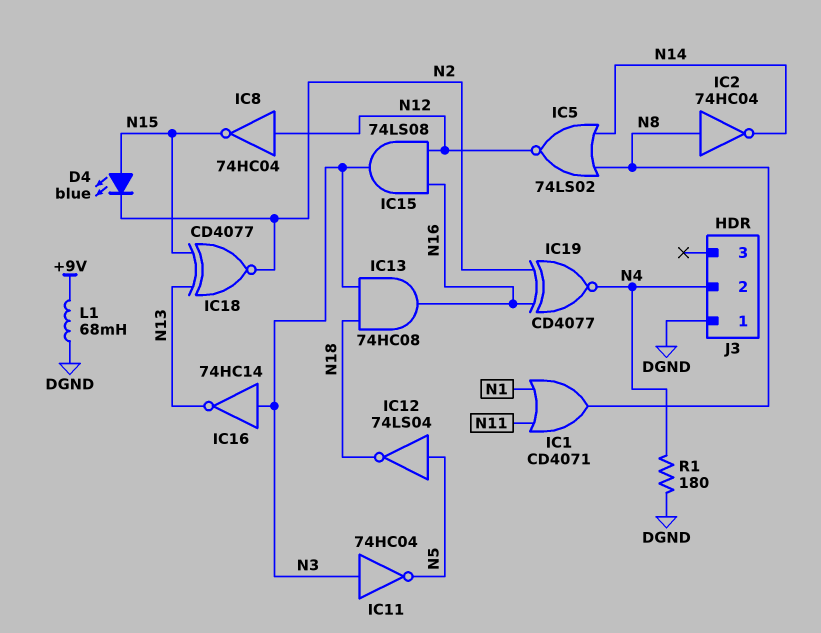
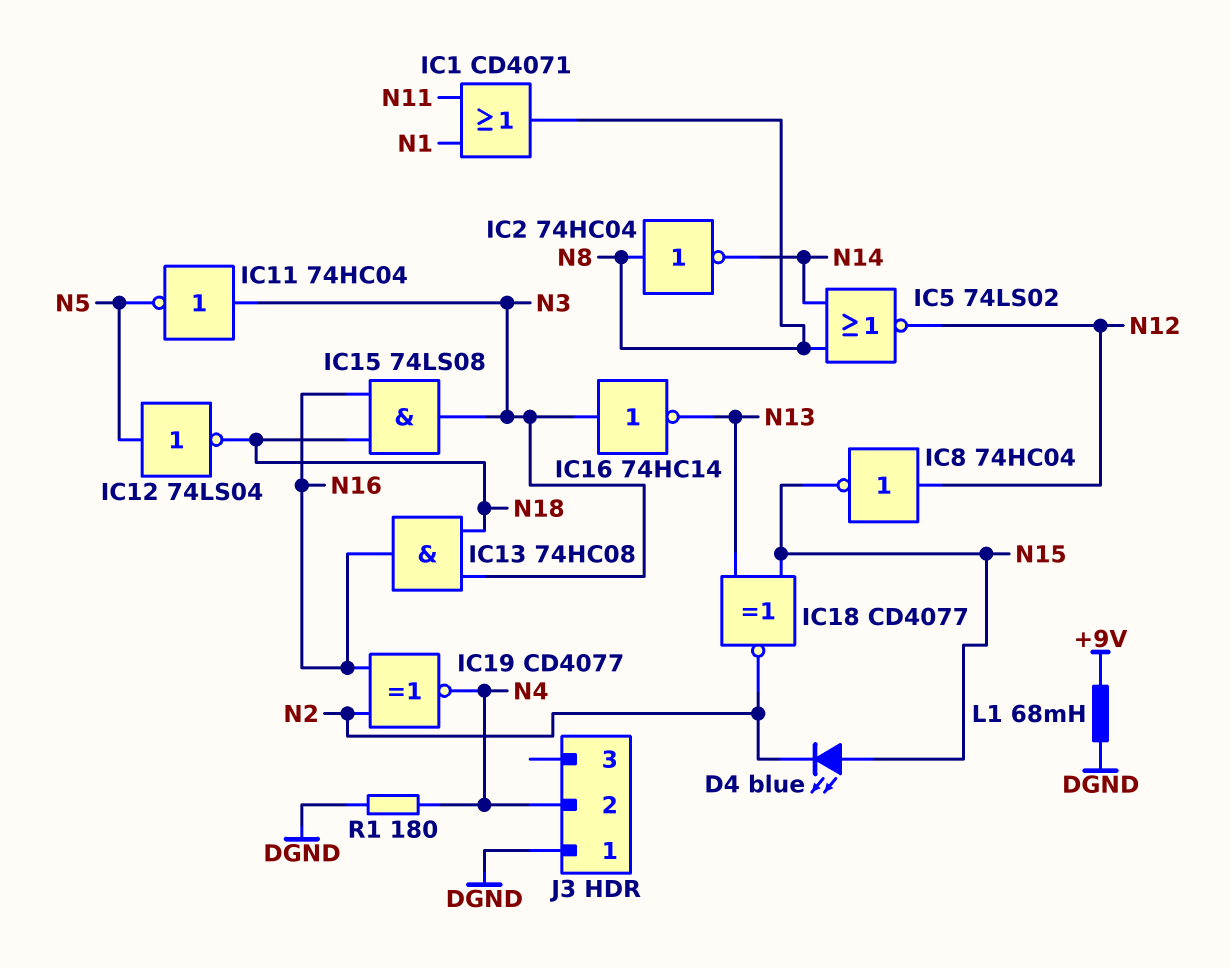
IC15: AND 74LS08 (in N12, in N16, out N3) -> AND 74LS08 (in N16, in N18, out N3)

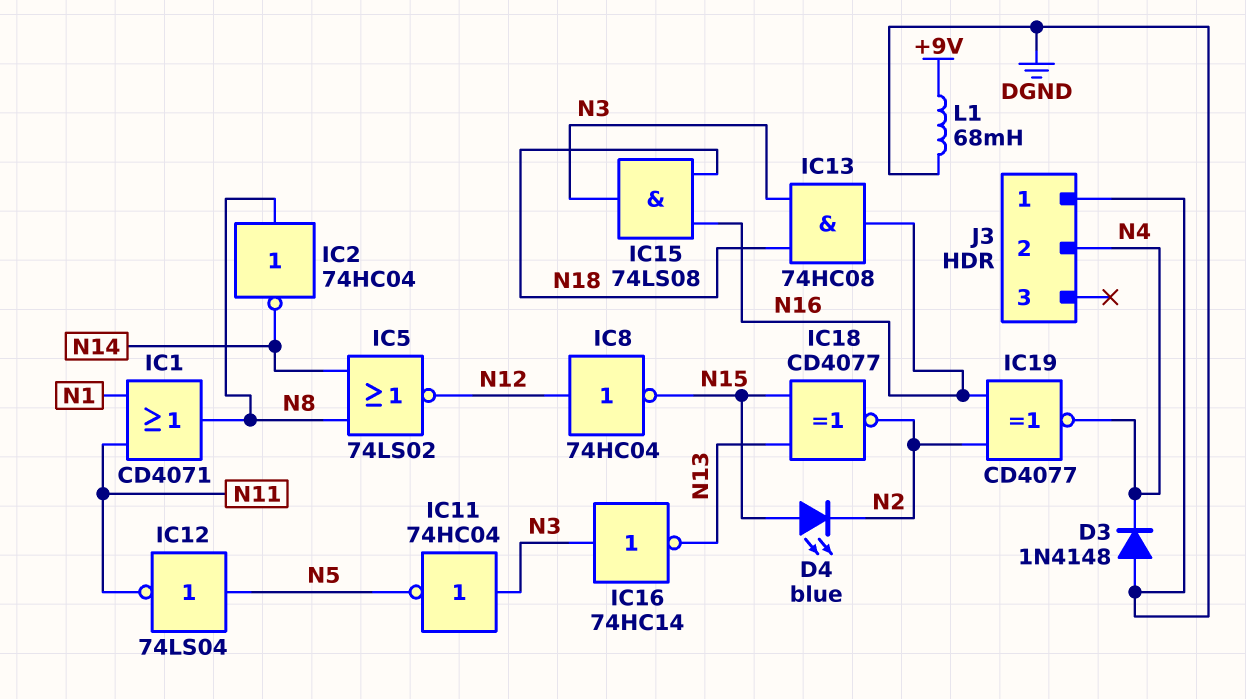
D3: none -> diode 1N4148 (A DGND, K N4)
IC12: NOT 74LS04 (in N5, out N18) -> NOT 74LS04 (in N5, out N11)
R1: 180 (DGND, N4) -> none

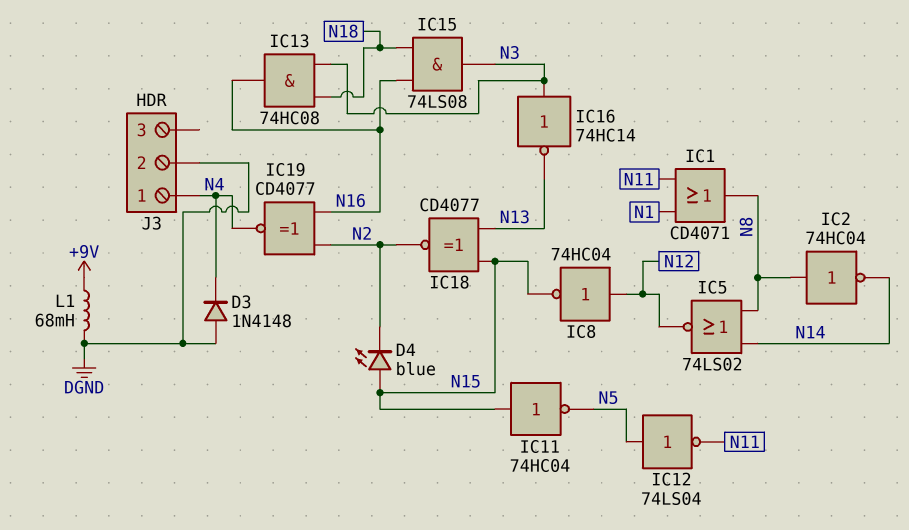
IC11: NOT 74HC04 (in N3, out N5) -> NOT 74HC04 (in N15, out N5)
J3 pin 1: DGND -> N4
J3 pin 2: N4 -> DGND

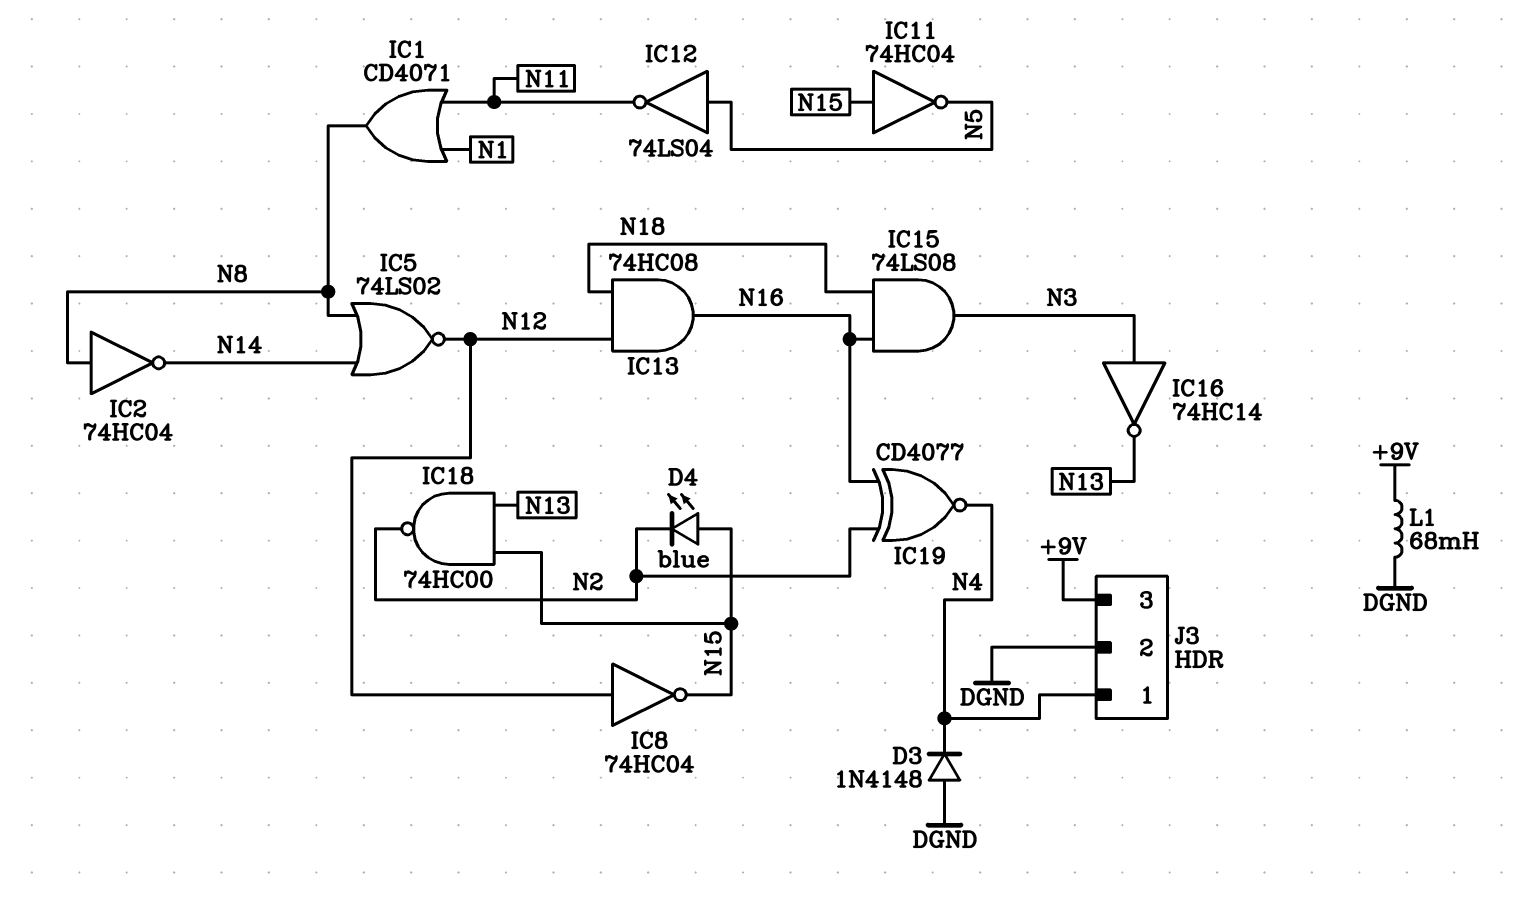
IC13: AND 74HC08 (in N3, in N18, out N16) -> AND 74HC08 (in N12, in N18, out N16)
IC18: XNOR CD4077 (in N13, in N15, out N2) -> NAND 74HC00 (in N13, in N15, out N2)
J3 pin 3: none -> +9V

